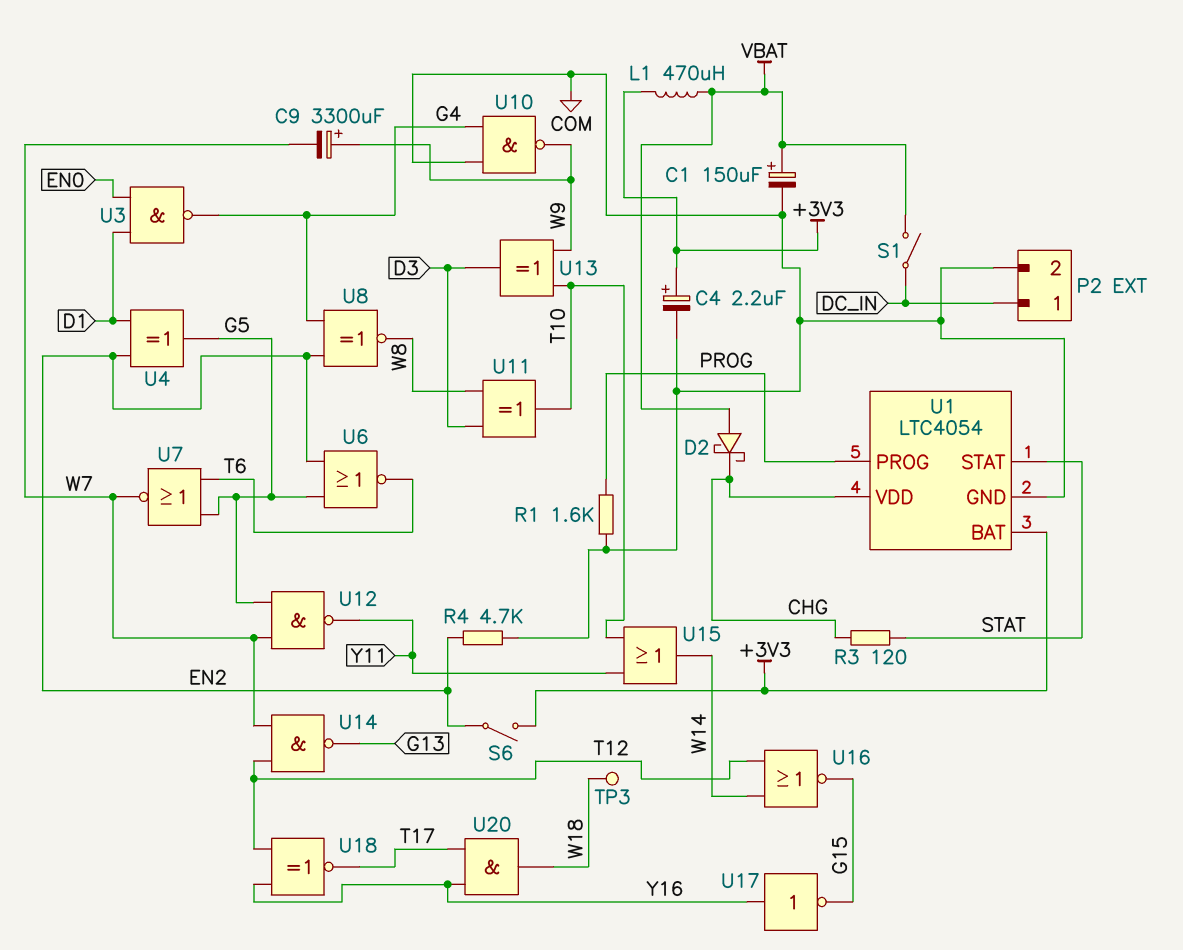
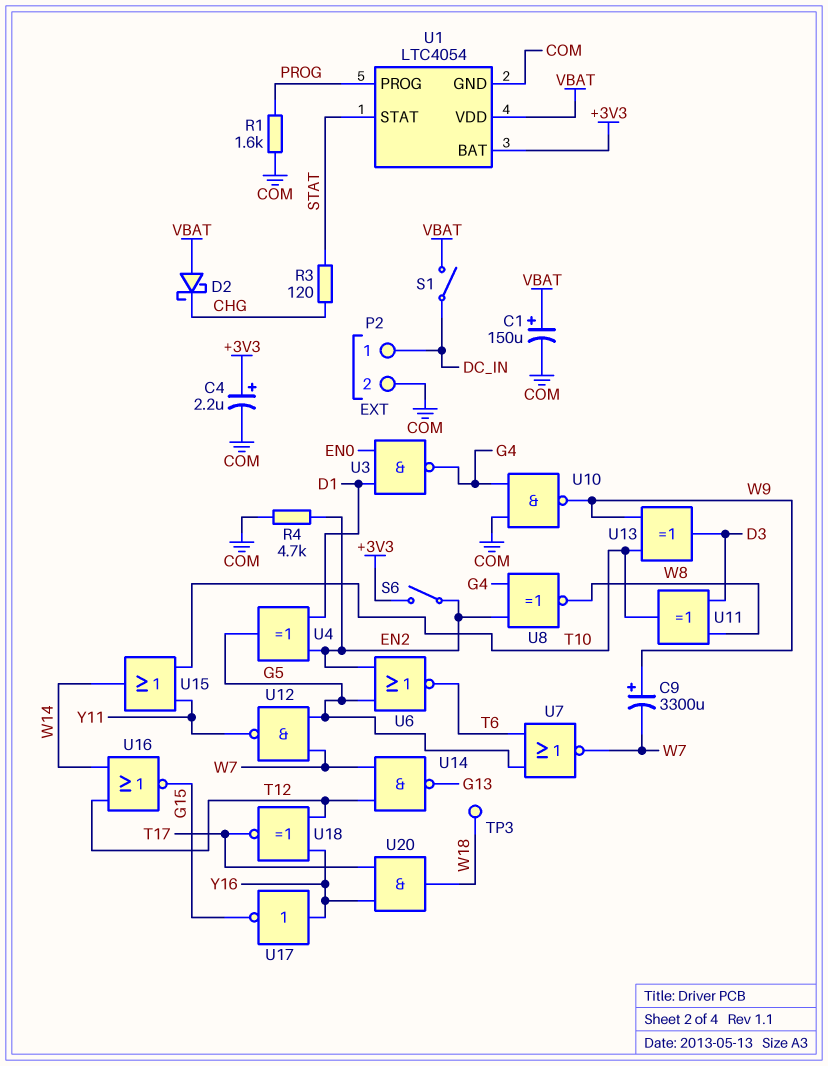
L1: 470uH (+3V3, VBAT) -> none
U1 pin VDD: CHG -> VBAT

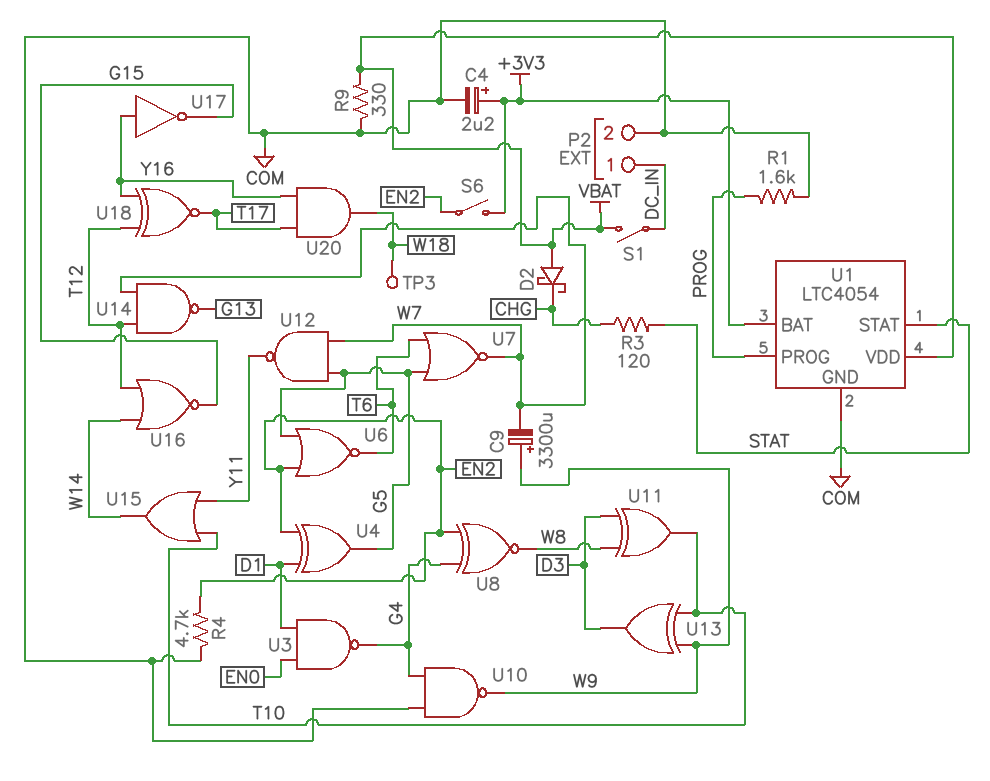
C1: 150uF (plus VBAT, minus COM) -> none
R9: none -> 330 (COM, VBAT)

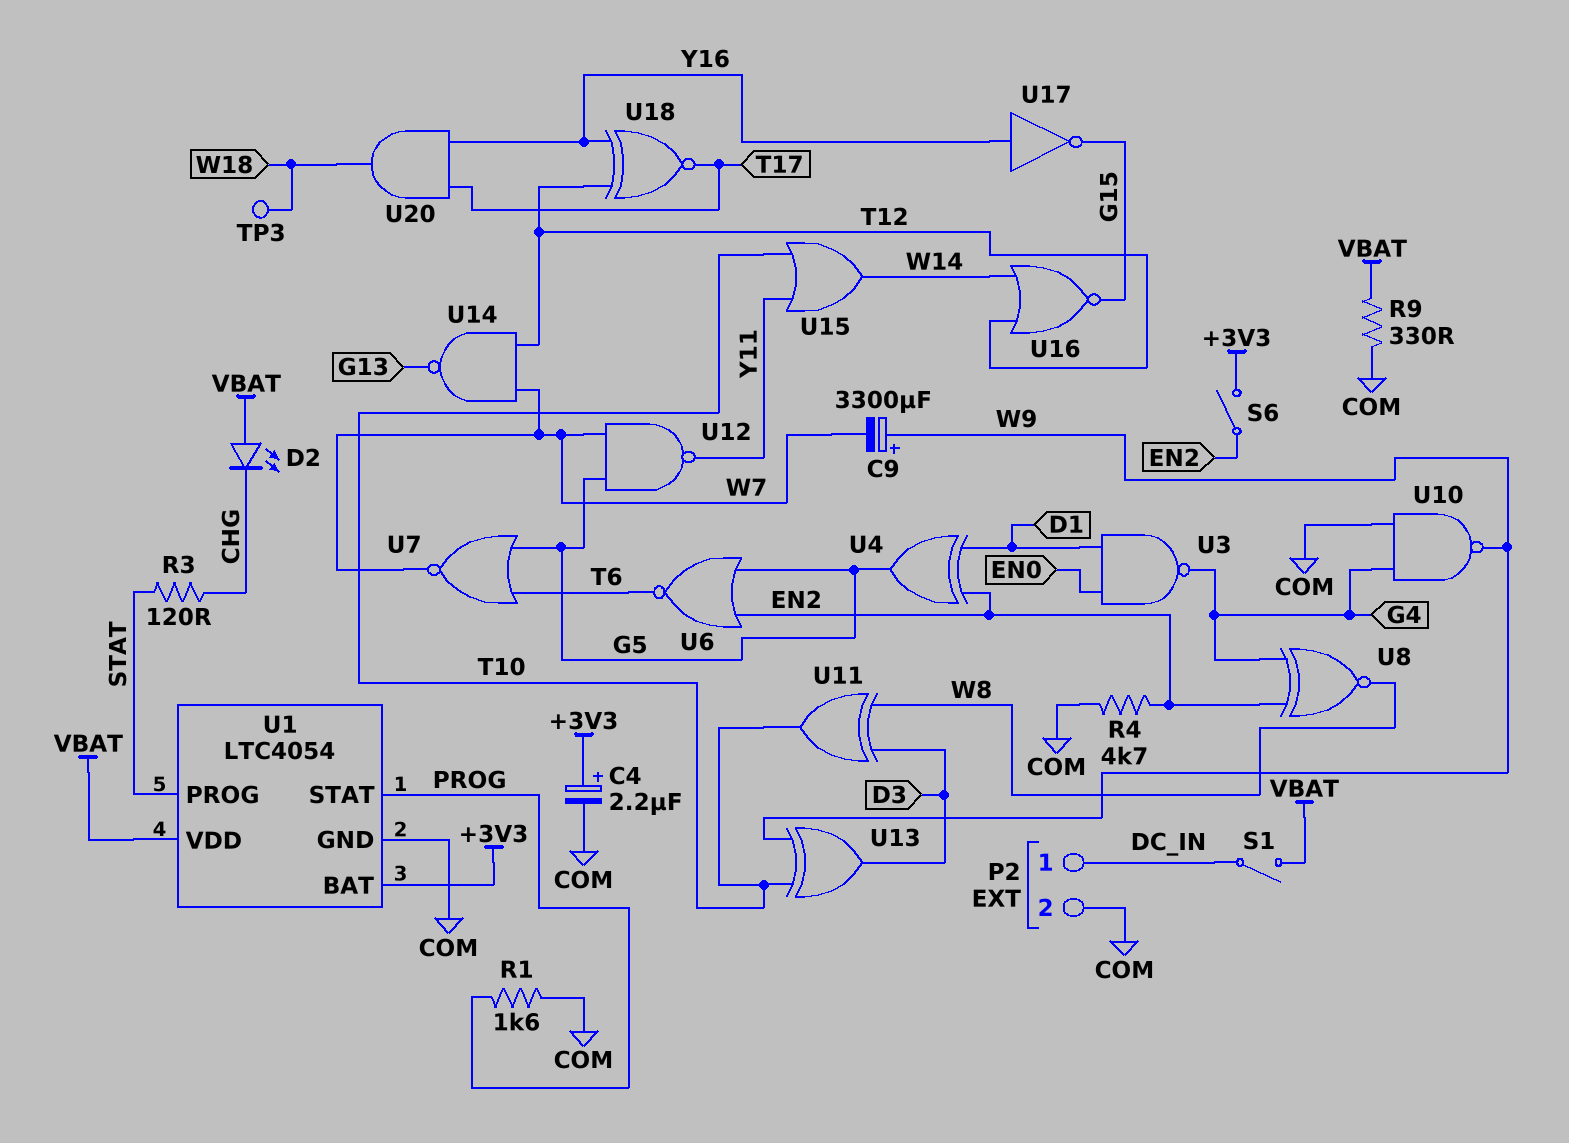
D2: schottky (A VBAT, K CHG) -> LED (A VBAT, K CHG)
U1 pin PROG: PROG -> STAT
U1 pin STAT: STAT -> PROG

